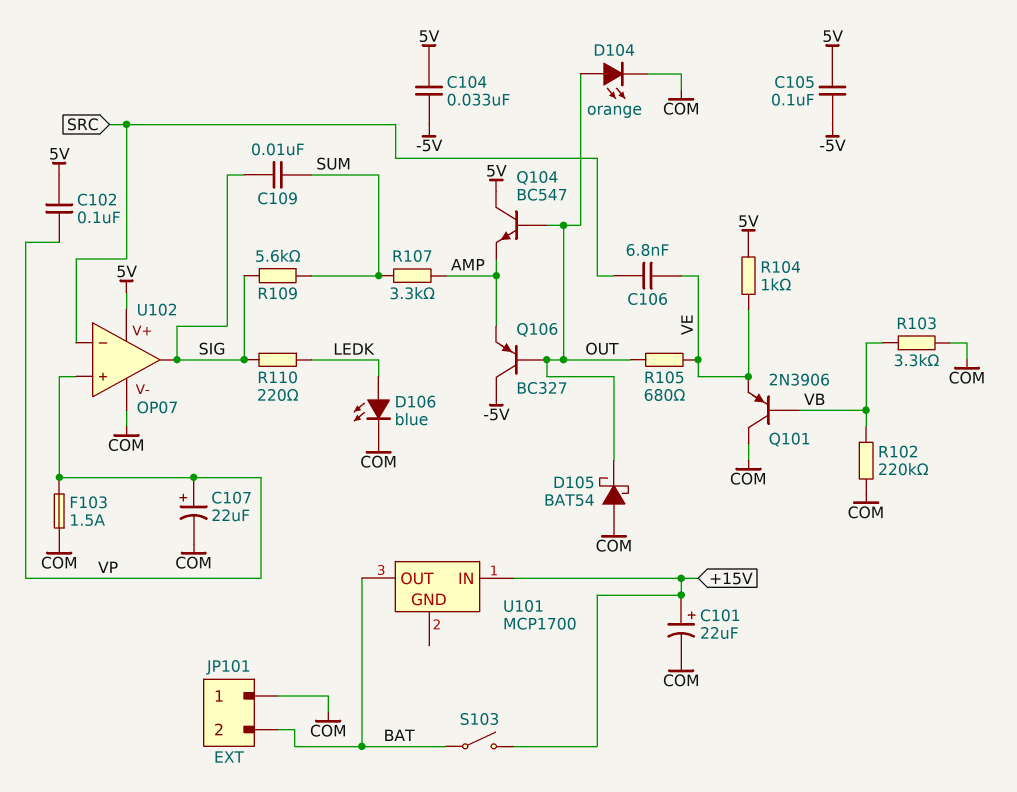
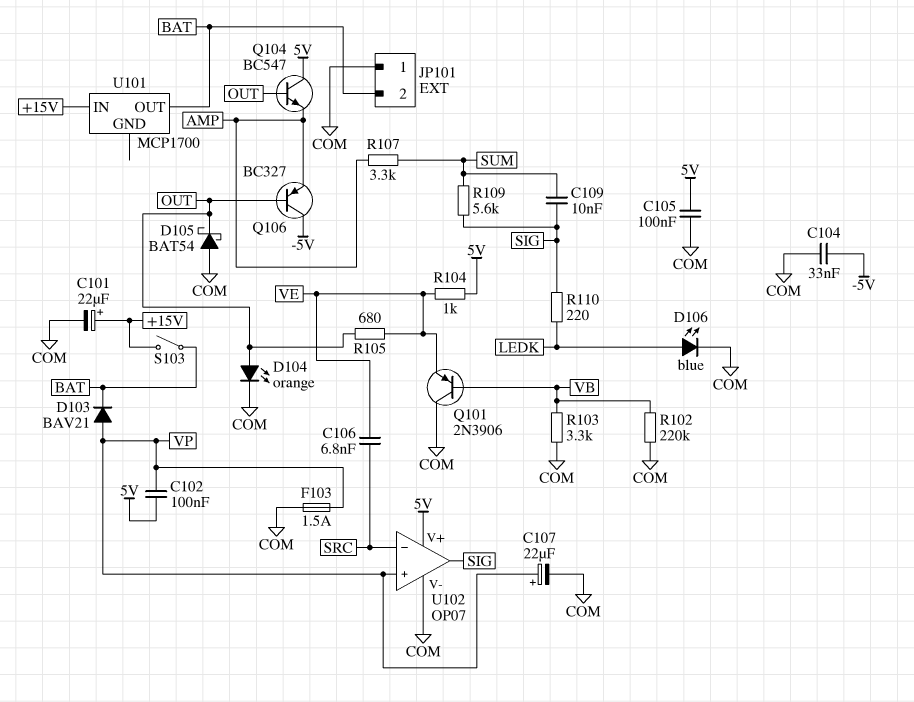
C104: 33nF (-5V, 5V) -> 33nF (-5V, COM)
C105: 100nF (-5V, 5V) -> 100nF (5V, COM)
D103: none -> diode BAV21 (A VP, K BAT)

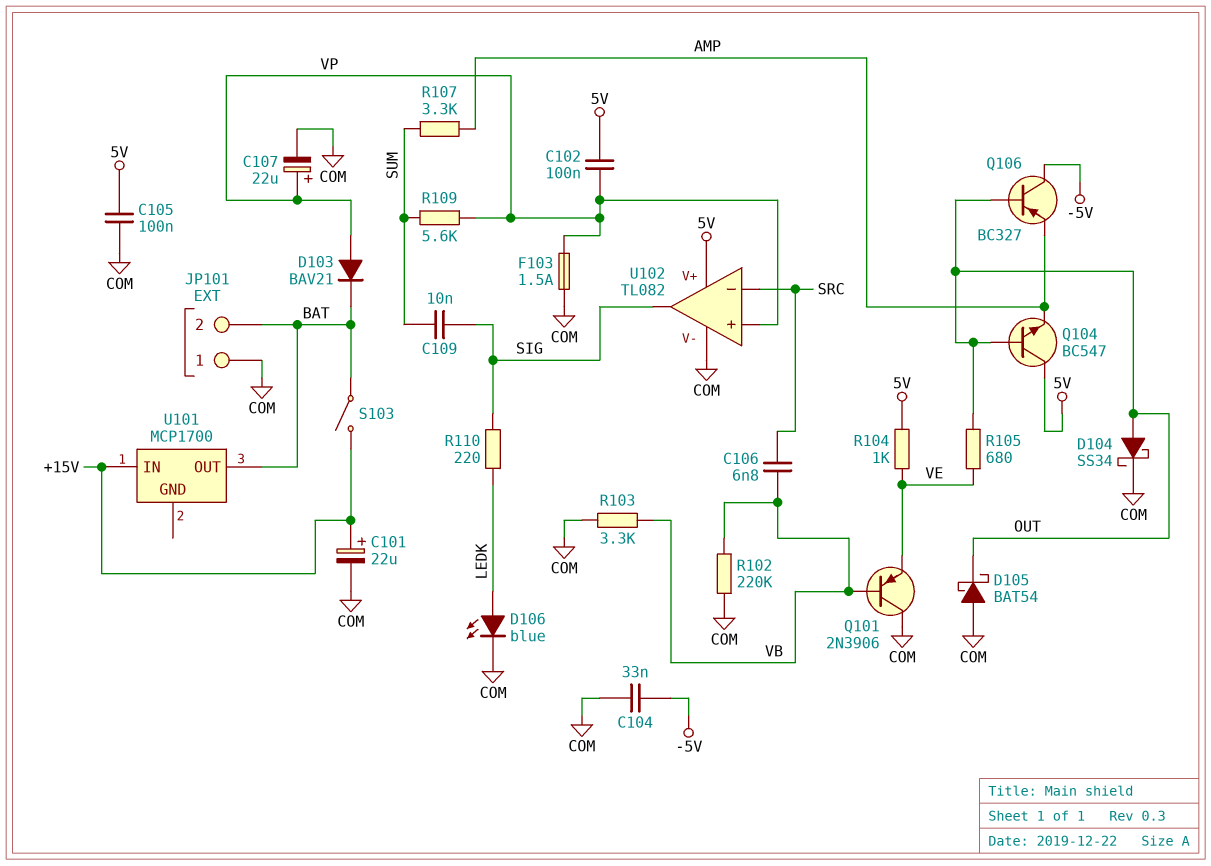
C106: 6.8nF (SRC, VE) -> 6.8nF (SRC, VB)
D104: LED orange (A OUT, K COM) -> schottky SS34 (A OUT, K COM)
R109: 5.6k (SIG, SUM) -> 5.6k (SUM, VP)
U102: OP07 -> TL082

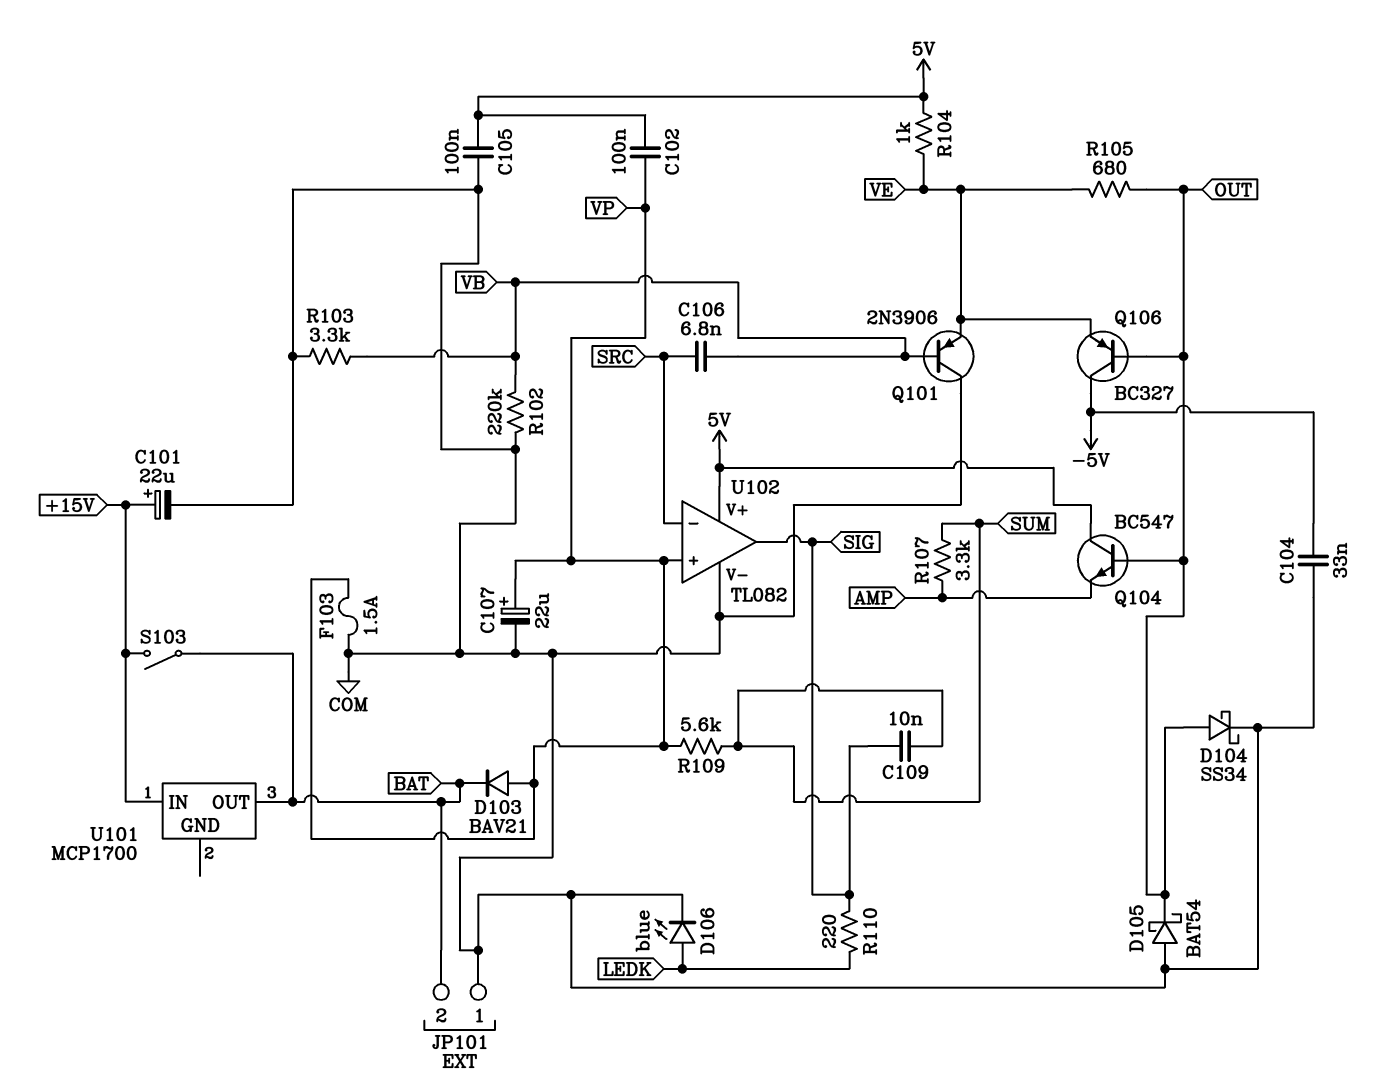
Q106: PNP BC327 (B OUT, C -5V, E AMP) -> PNP BC327 (B OUT, C -5V, E VE)

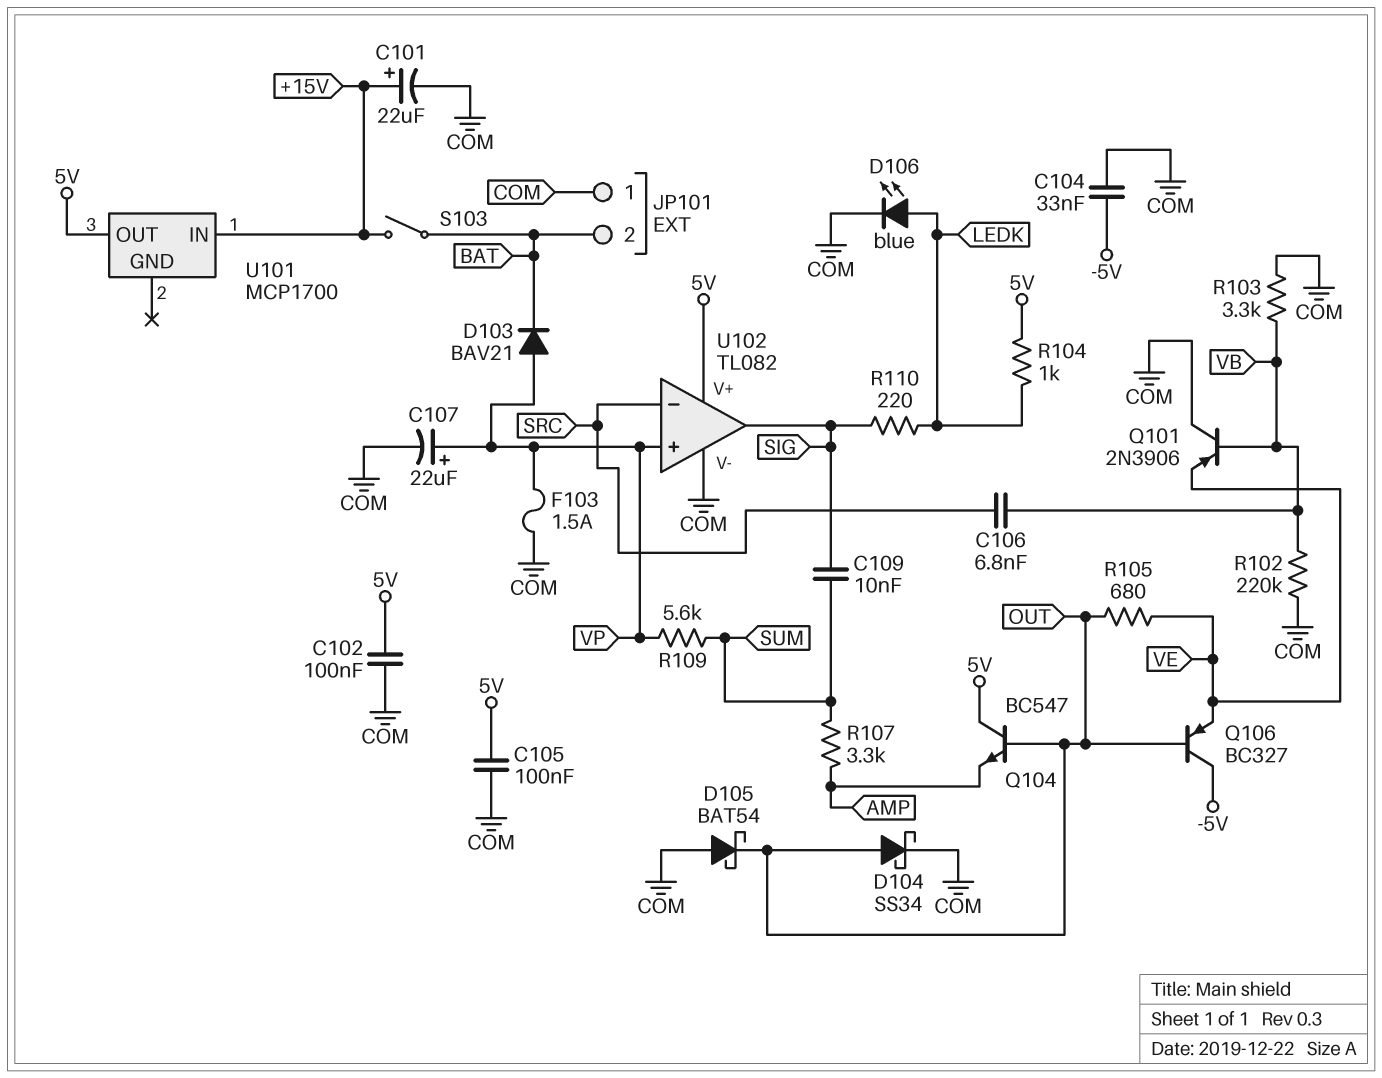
C102: 100nF (5V, VP) -> 100nF (5V, COM)
R104: 1k (5V, VE) -> 1k (5V, LEDK)
U101 pin OUT: BAT -> 5V

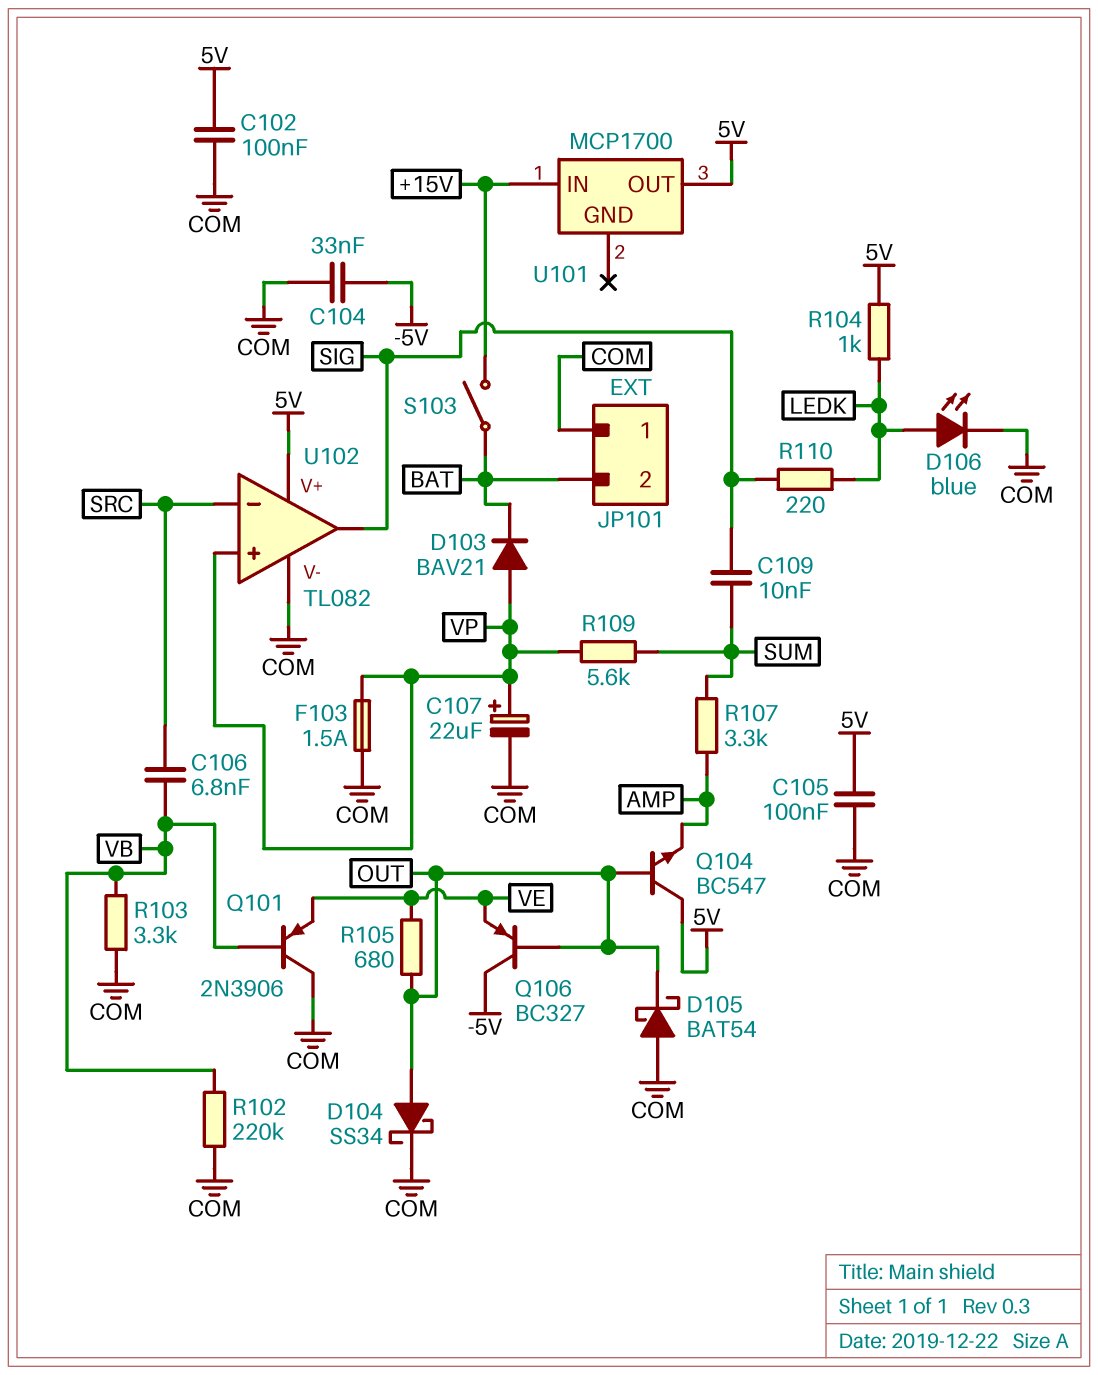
C101: 22uF (plus +15V, minus COM) -> none

